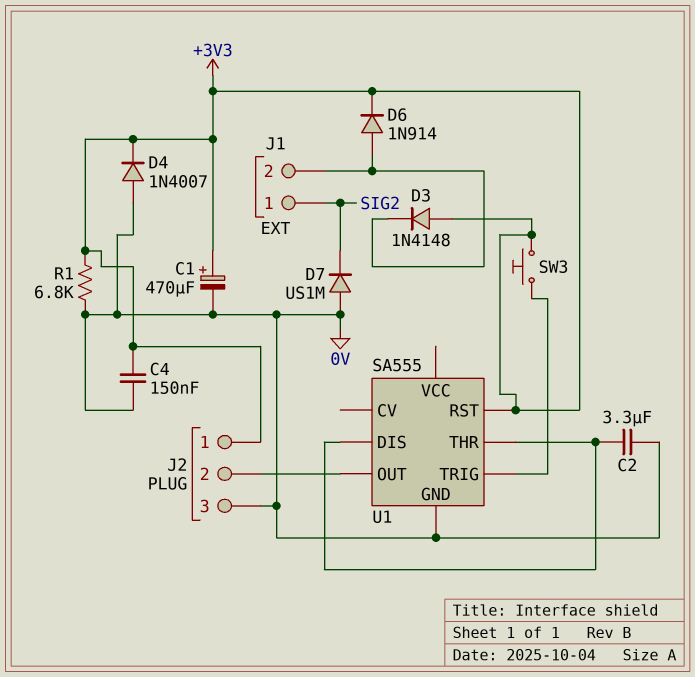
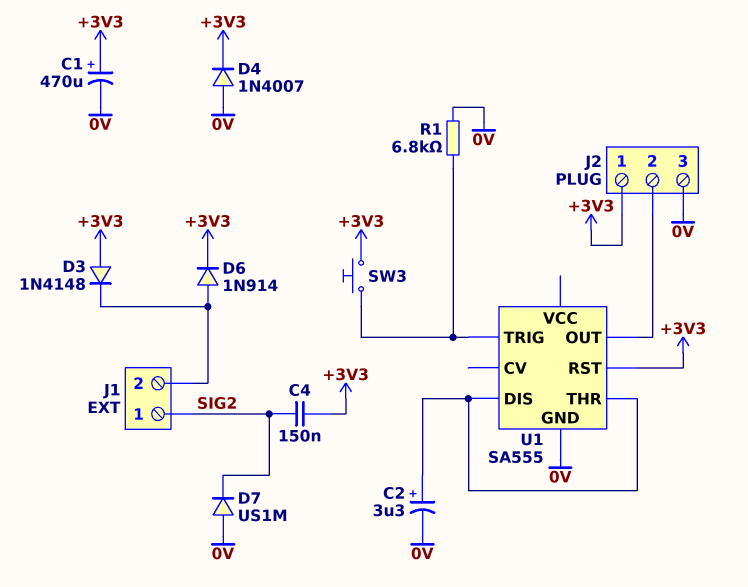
C2: 3.3uF (0V, U1/DIS) -> 3.3uF (plus U1/DIS, minus 0V)
C4: 150nF (+3V3, 0V) -> 150nF (+3V3, SIG2)
R1: 6.8k (+3V3, 0V) -> 6.8k (0V, U1/TRIG)

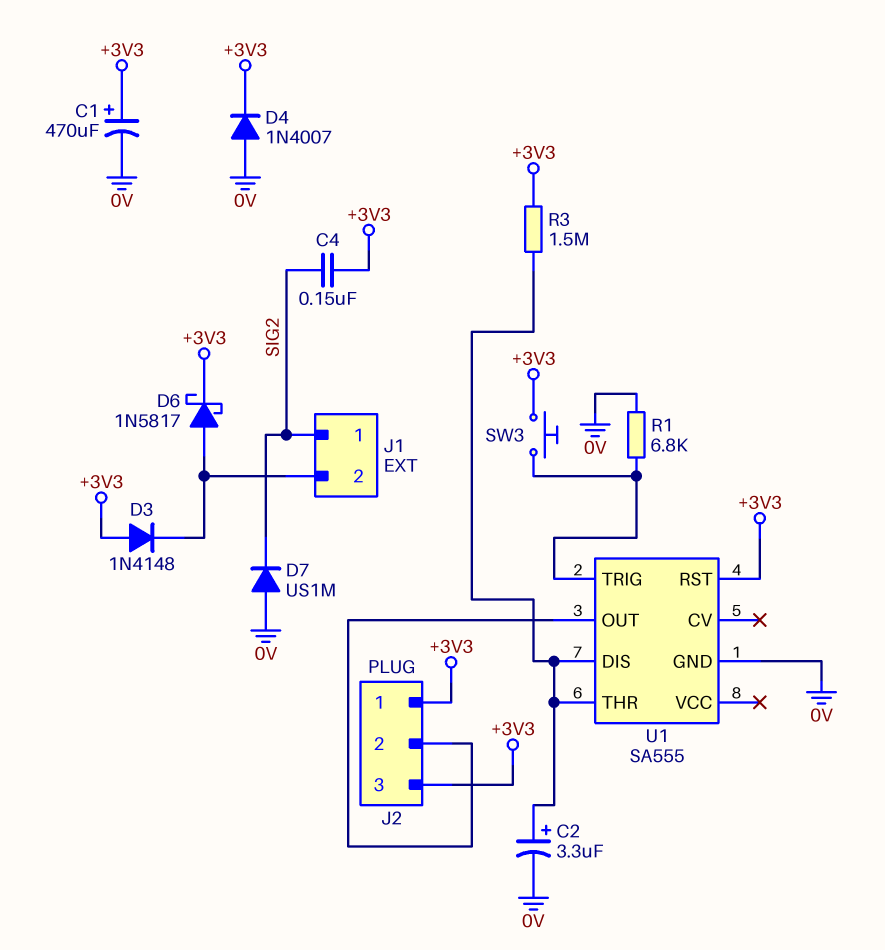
D6: diode 1N914 (A J1/2, K +3V3) -> schottky 1N5817 (A J1/2, K +3V3)
J2 pin 3: 0V -> +3V3
R3: none -> 1.5M (+3V3, U1/DIS)

